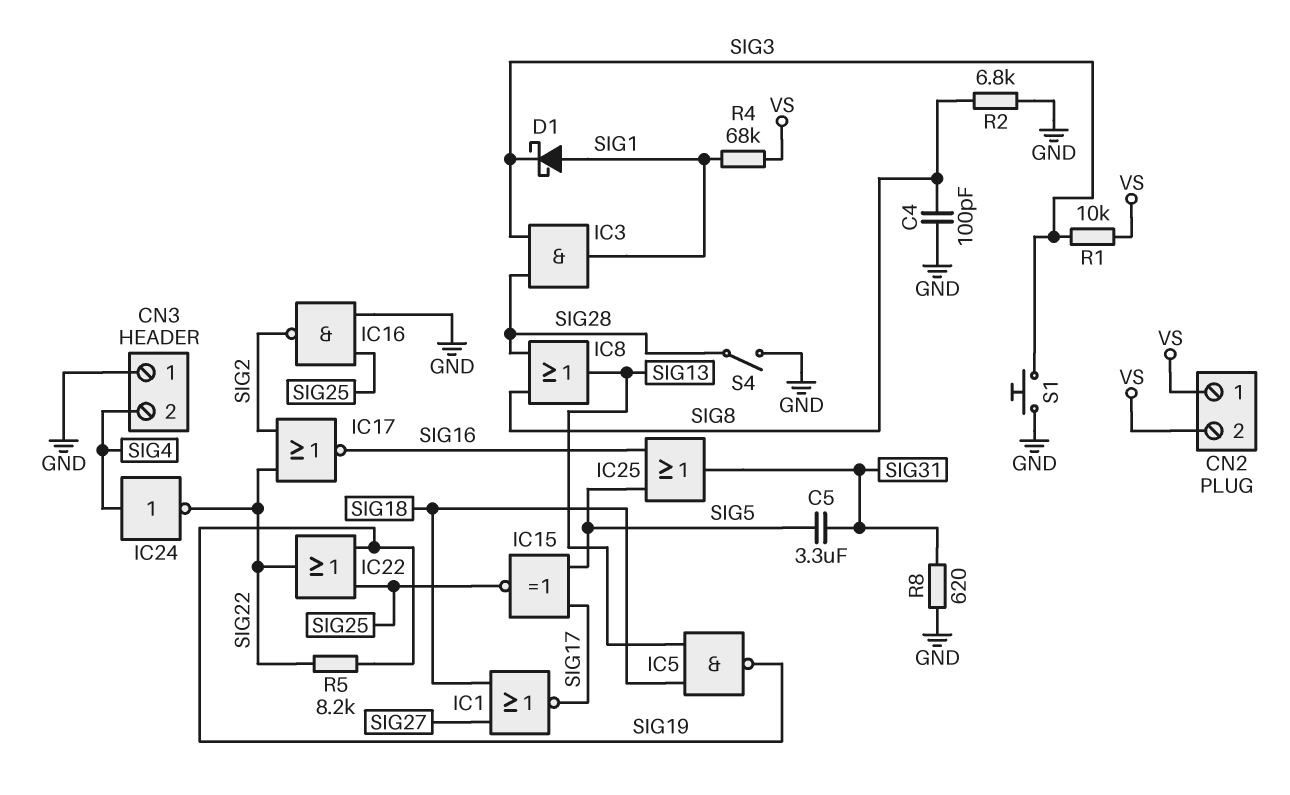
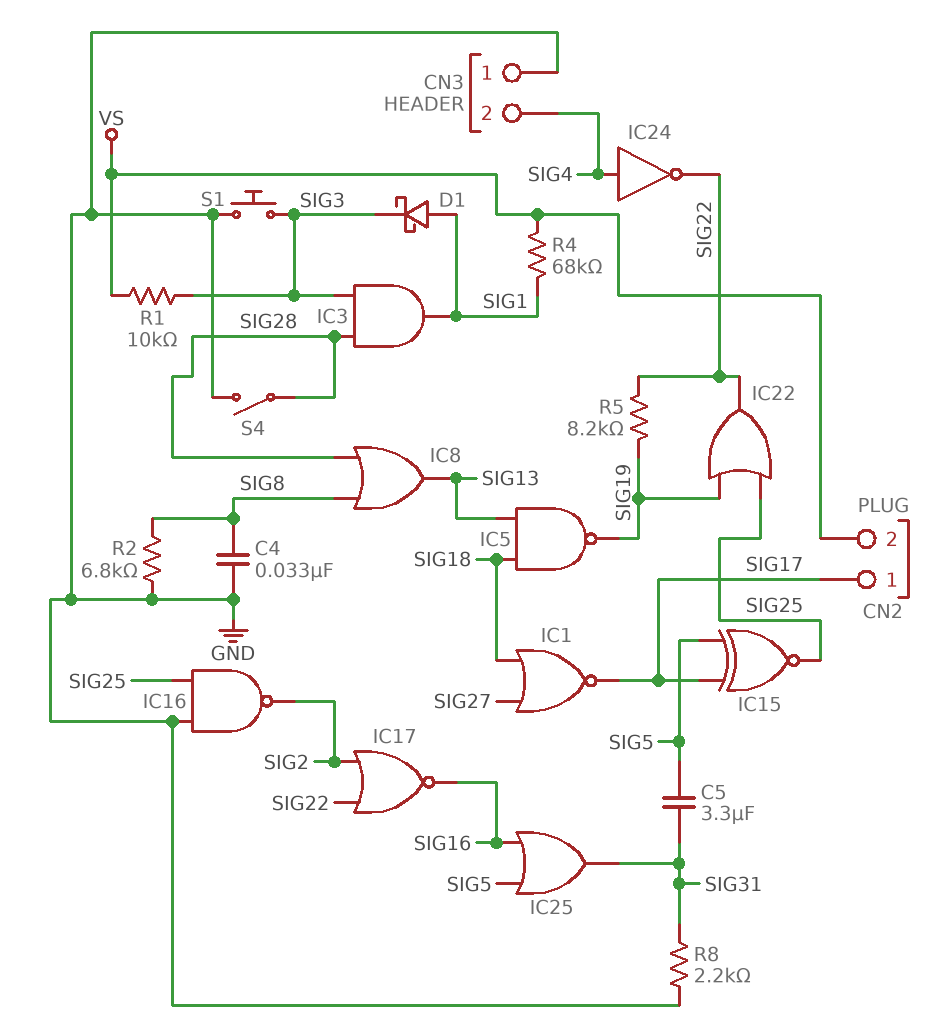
C4: 100pF (GND, SIG8) -> 33nF (GND, SIG8)
CN2 pin 1: VS -> SIG17
R8: 620 (GND, SIG31) -> 2.2k (GND, SIG31)

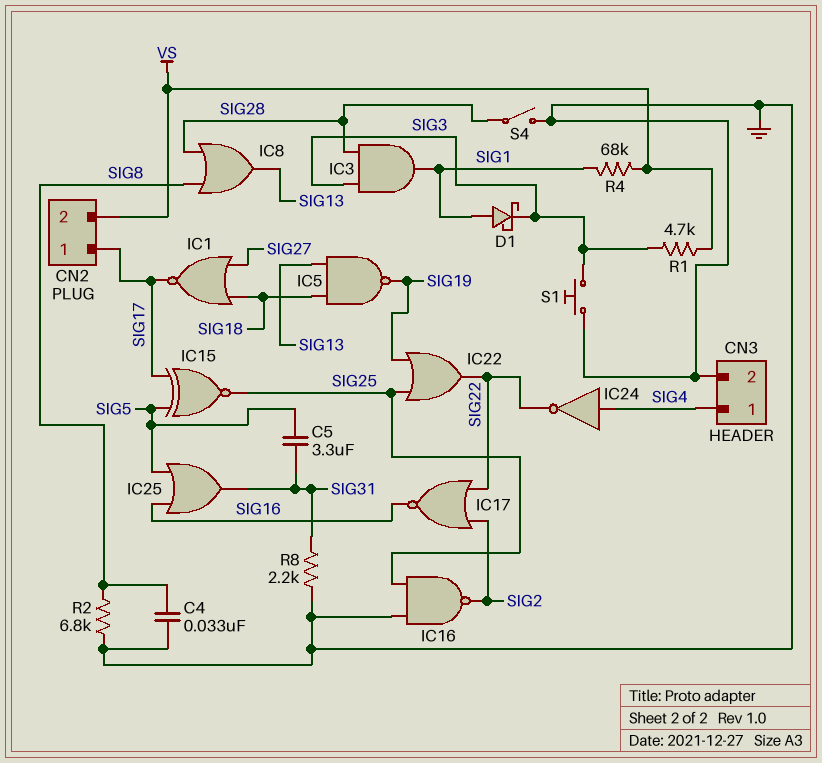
CN3 pin 1: GND -> SIG4
CN3 pin 2: SIG4 -> GND
R1: 10k (SIG3, VS) -> 4.7k (SIG3, VS)
R5: 8.2k (SIG19, SIG22) -> none

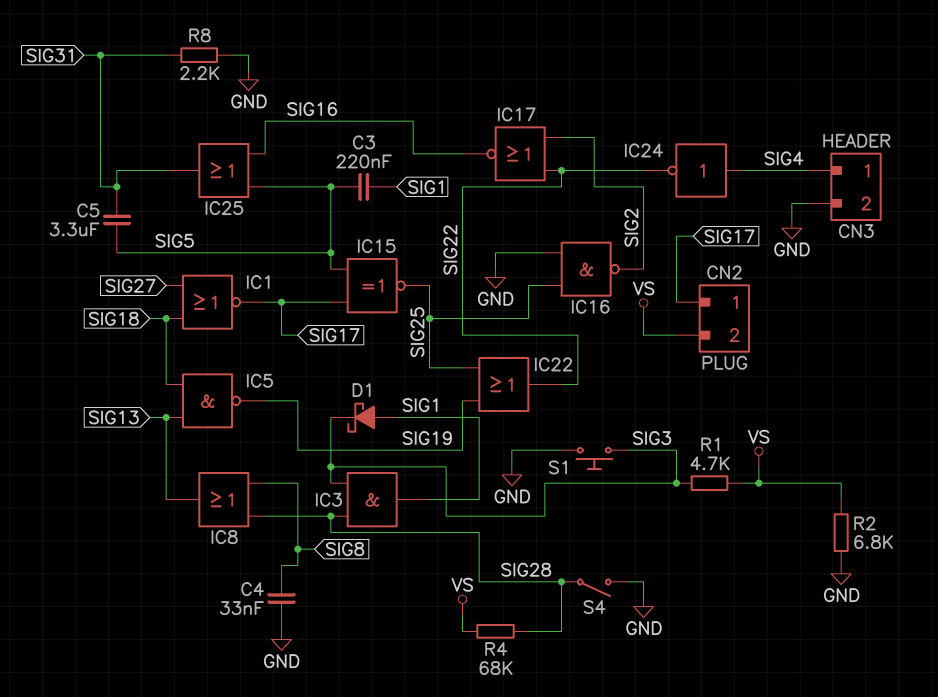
C3: none -> 220nF (SIG1, SIG5)
R2: 6.8k (GND, SIG8) -> 6.8k (GND, VS)
R4: 68k (SIG1, VS) -> 68k (SIG28, VS)

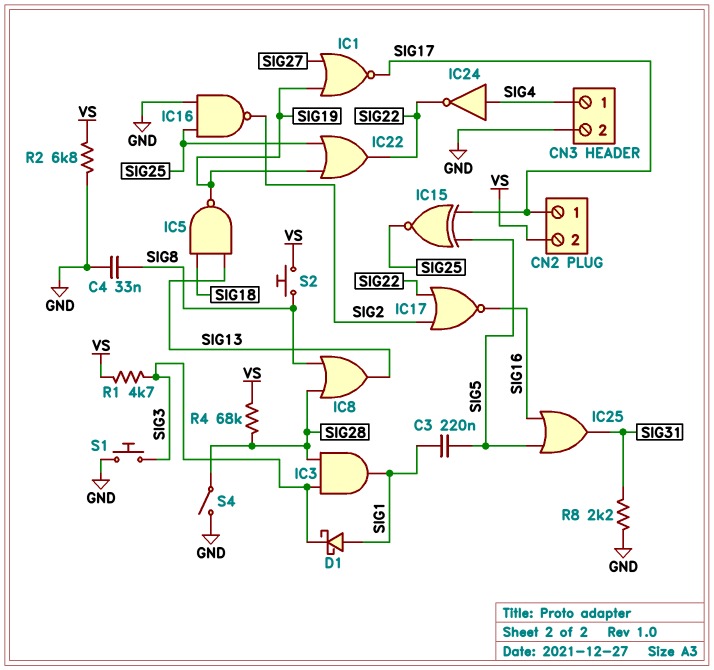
C5: 3.3uF (SIG5, SIG31) -> none
IC1: NOR (in SIG18, in SIG27, out SIG17) -> NOR (in SIG19, in SIG27, out SIG17)
S2: none -> button (SIG8, VS)

